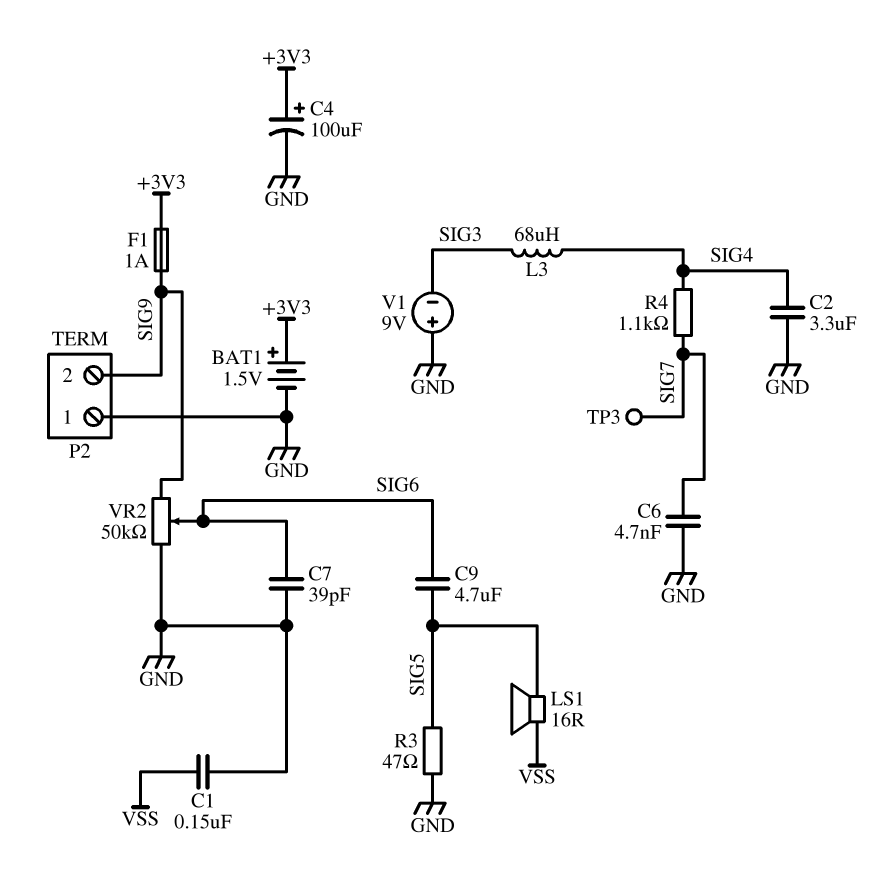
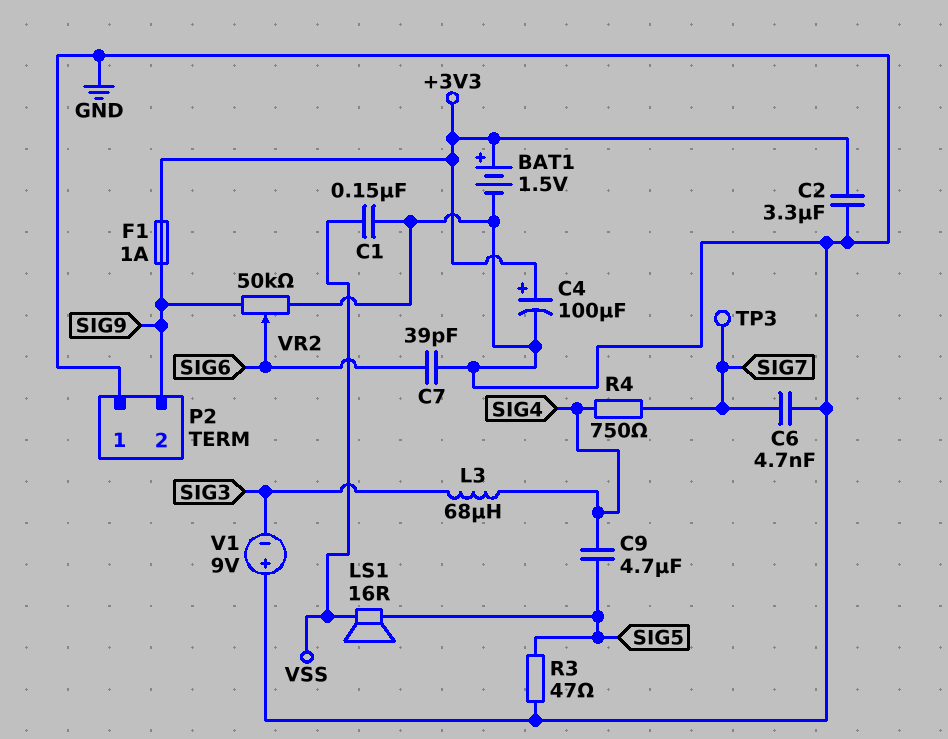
C2: 3.3uF (GND, SIG4) -> 3.3uF (+3V3, GND)
C9: 4.7uF (SIG5, SIG6) -> 4.7uF (SIG4, SIG5)
R4: 1.1k (SIG4, SIG7) -> 750 (SIG4, SIG7)

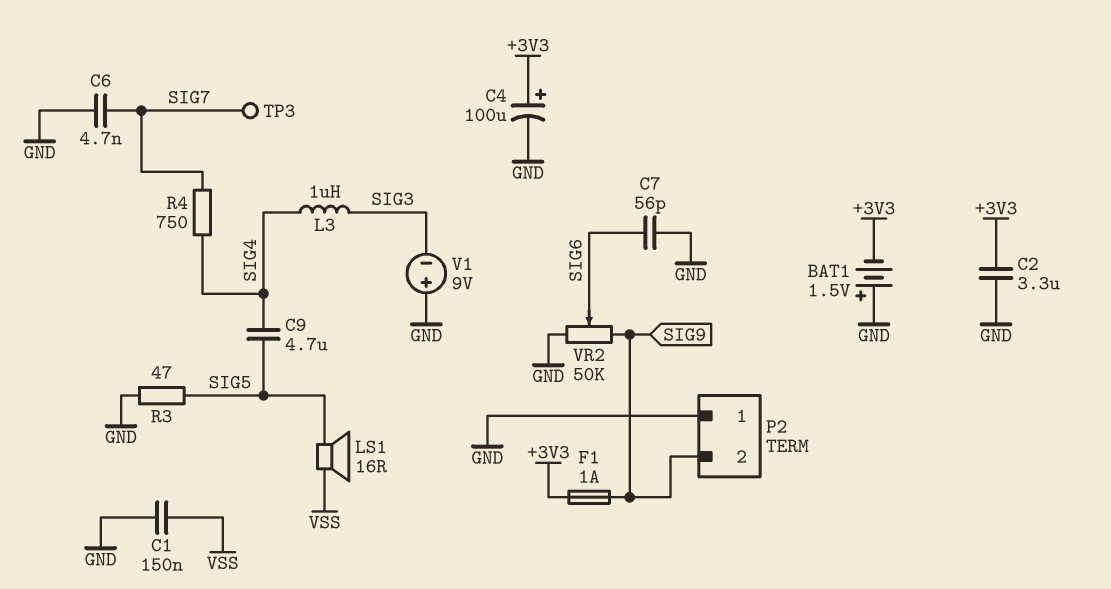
BAT1: 1.5V (plus +3V3, minus GND) -> 1.5V (plus GND, minus +3V3)
C7: 39pF (GND, SIG6) -> 56pF (GND, SIG6)
L3: 68uH (SIG3, SIG4) -> 1uH (SIG3, SIG4)

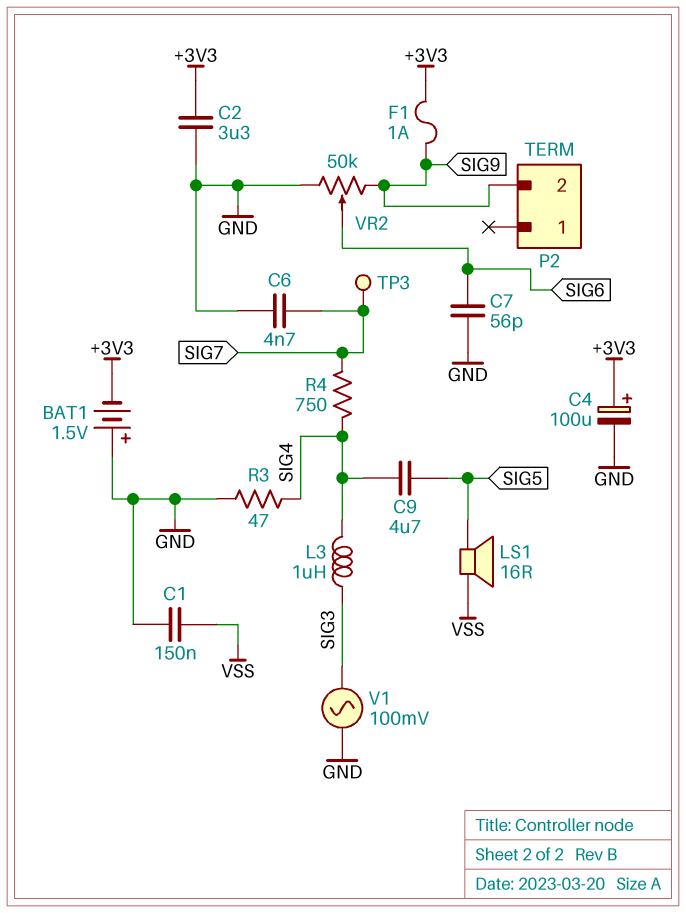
P2 pin 1: GND -> none
R3: 47 (GND, SIG5) -> 47 (GND, SIG4)
V1: 9V (plus GND, minus SIG3) -> AC 100mV (GND, SIG3)

